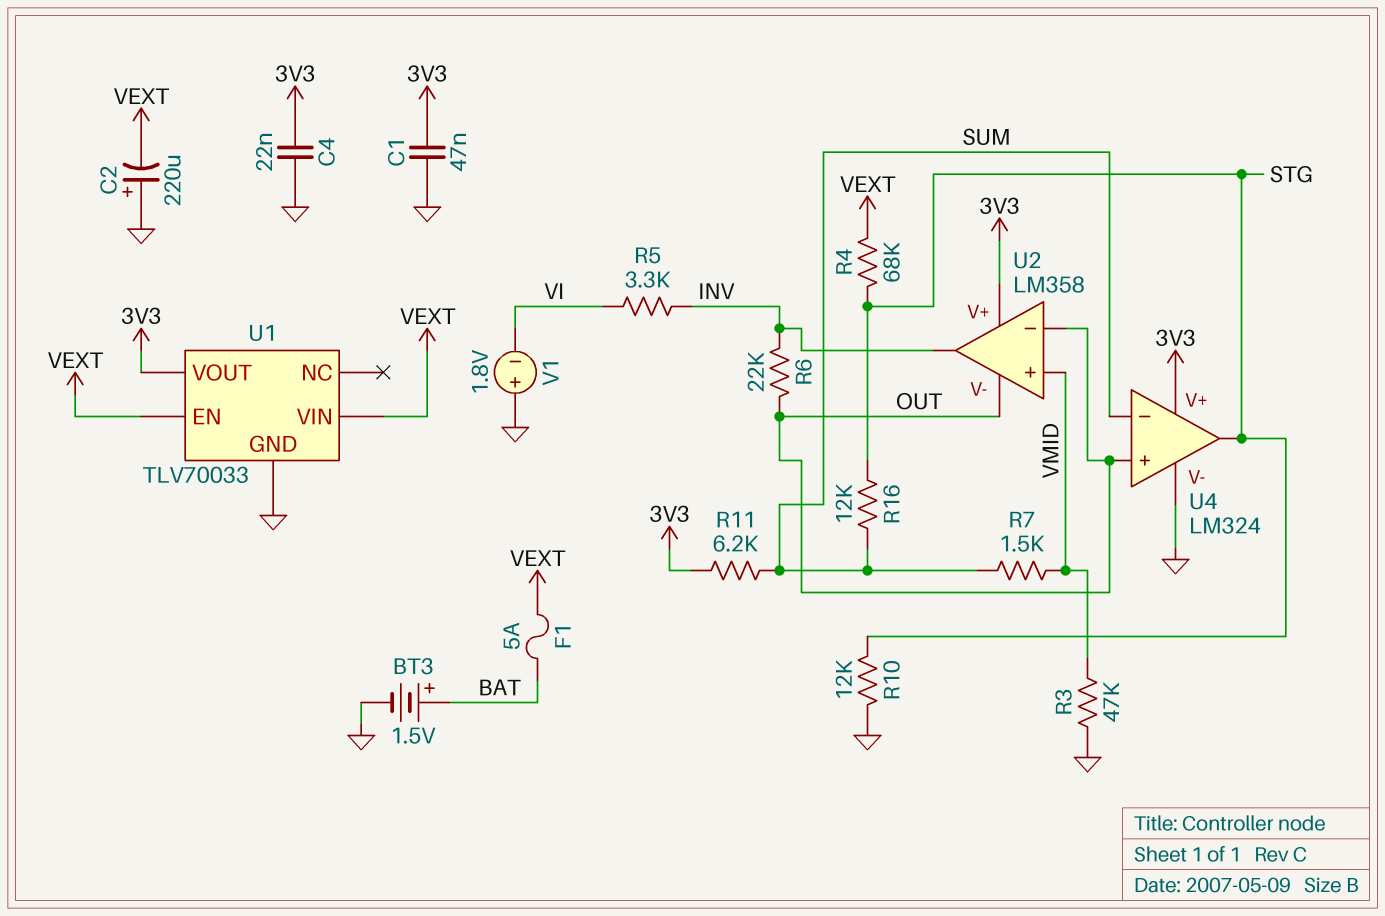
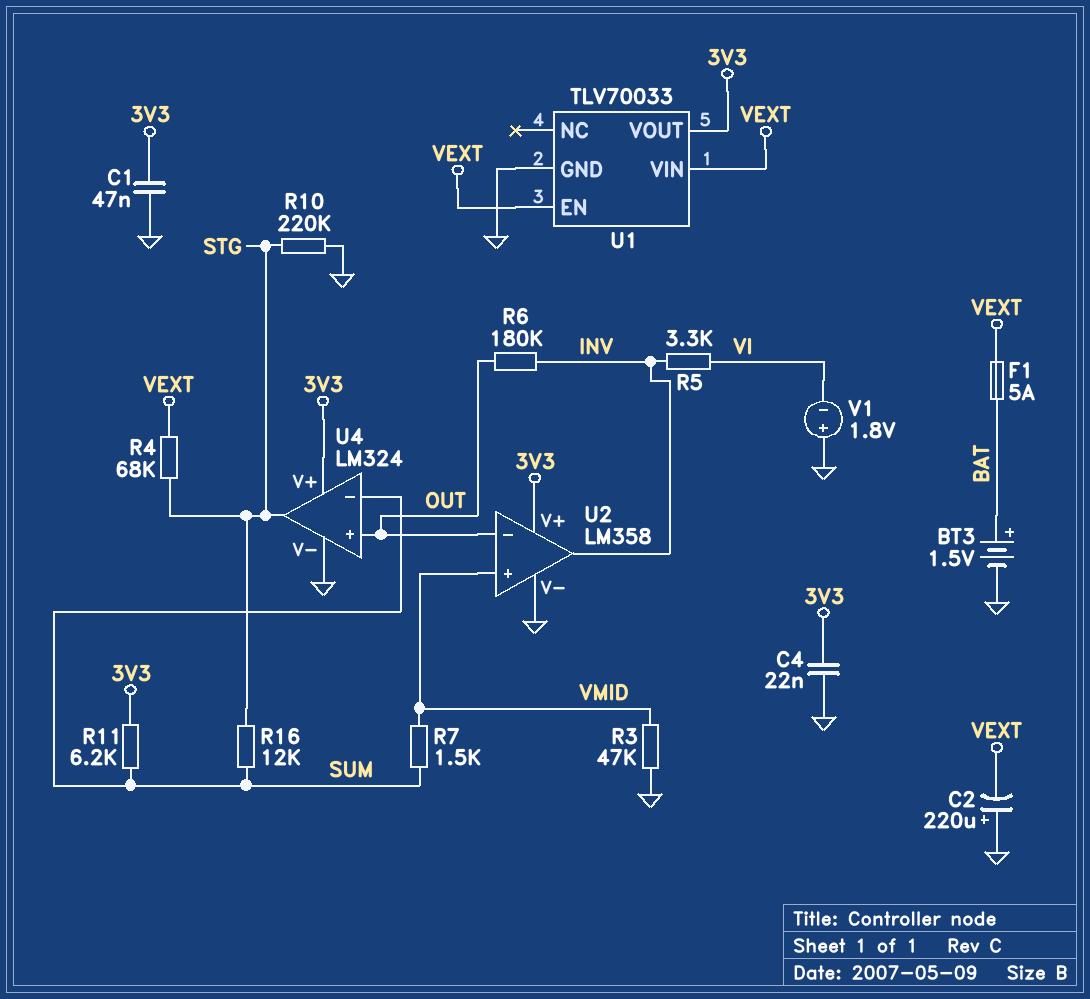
R6: 22k (INV, OUT) -> 180k (INV, OUT)
R10: 12k (GND, STG) -> 220k (GND, STG)
U2 pin V-: OUT -> GND

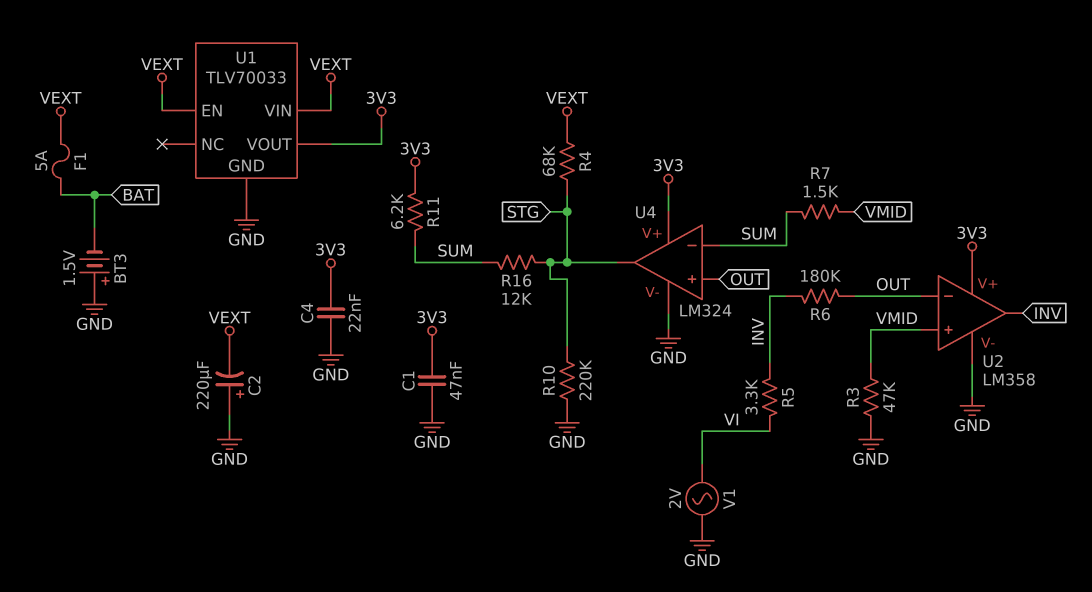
BT3: 1.5V (plus BAT, minus GND) -> 1.5V (plus GND, minus BAT)
V1: 1.8V (plus GND, minus VI) -> AC 2V (GND, VI)

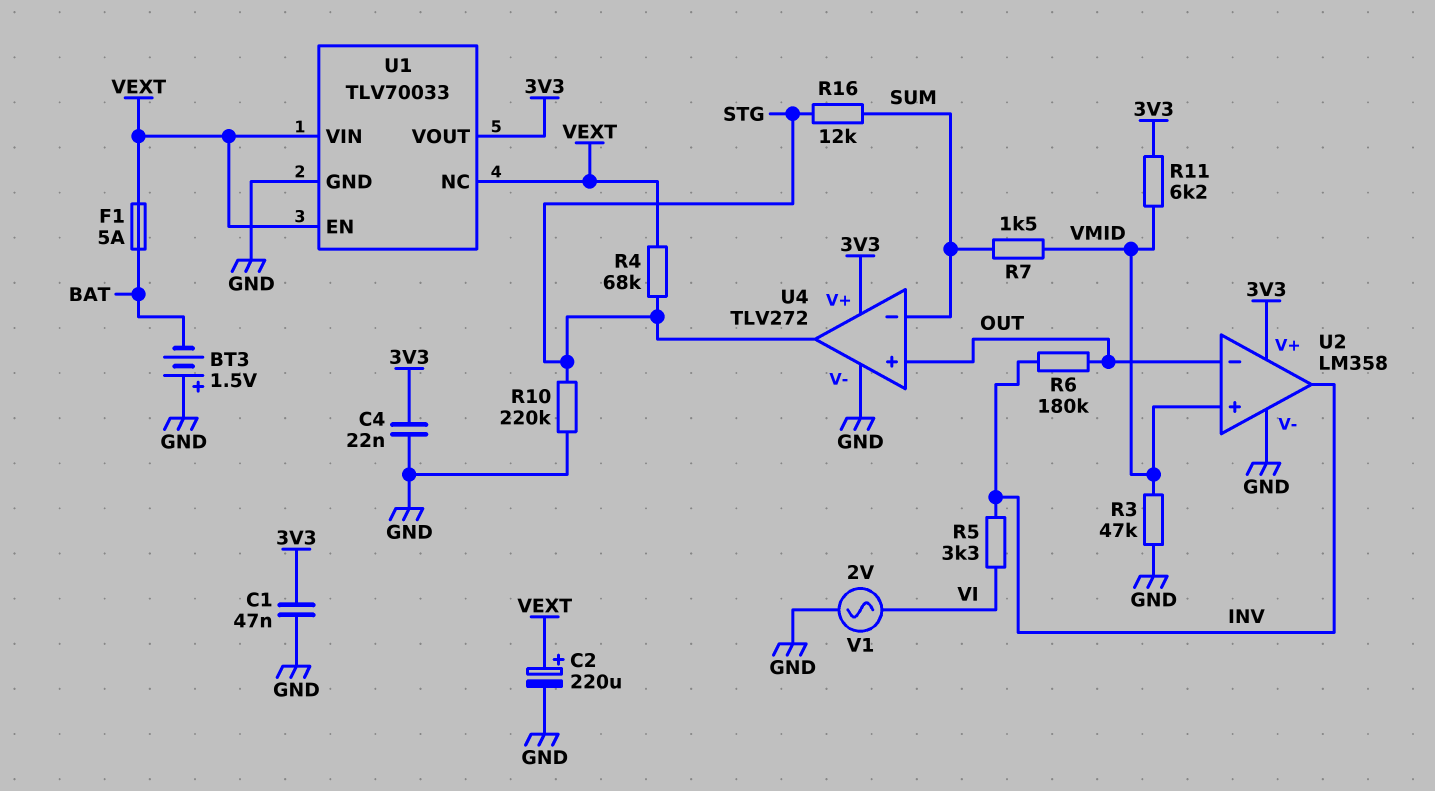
C2: 220uF (plus GND, minus VEXT) -> 220uF (plus VEXT, minus GND)
R11: 6.2k (3V3, SUM) -> 6.2k (3V3, VMID)
U1 pin NC: none -> VEXT
U4: LM324 -> TLV272

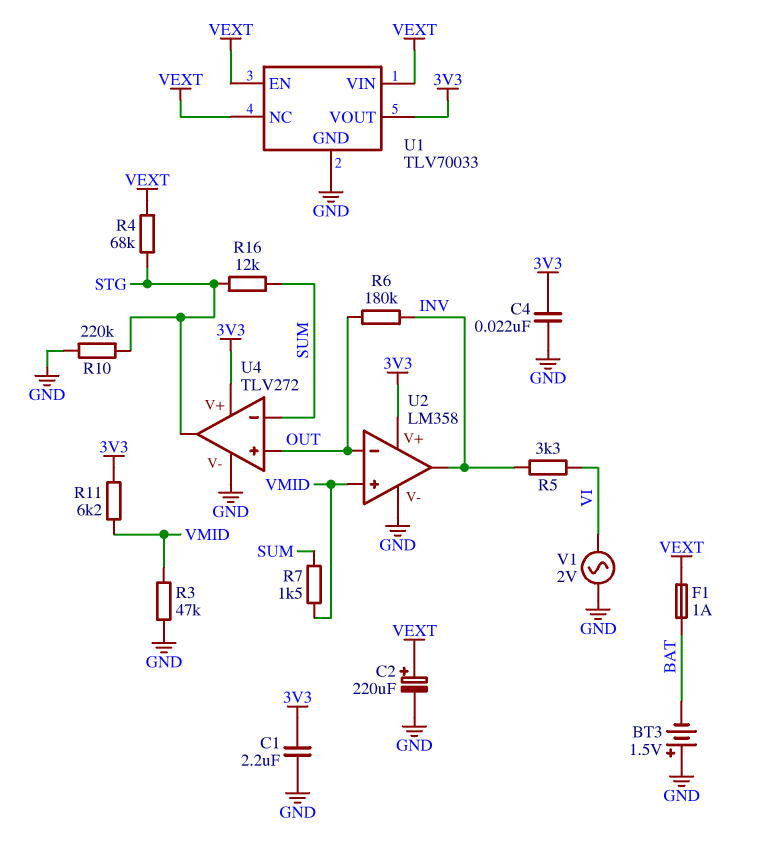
C1: 47nF (3V3, GND) -> 2.2uF (3V3, GND)
F1: 5A (BAT, VEXT) -> 1A (BAT, VEXT)

